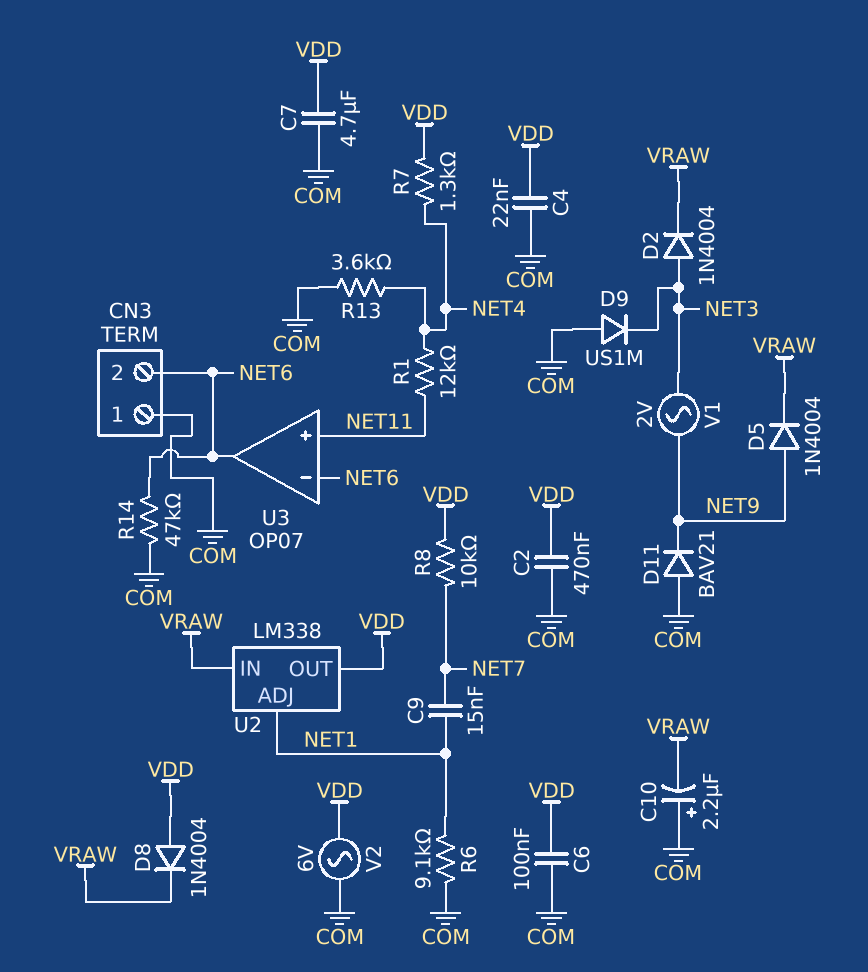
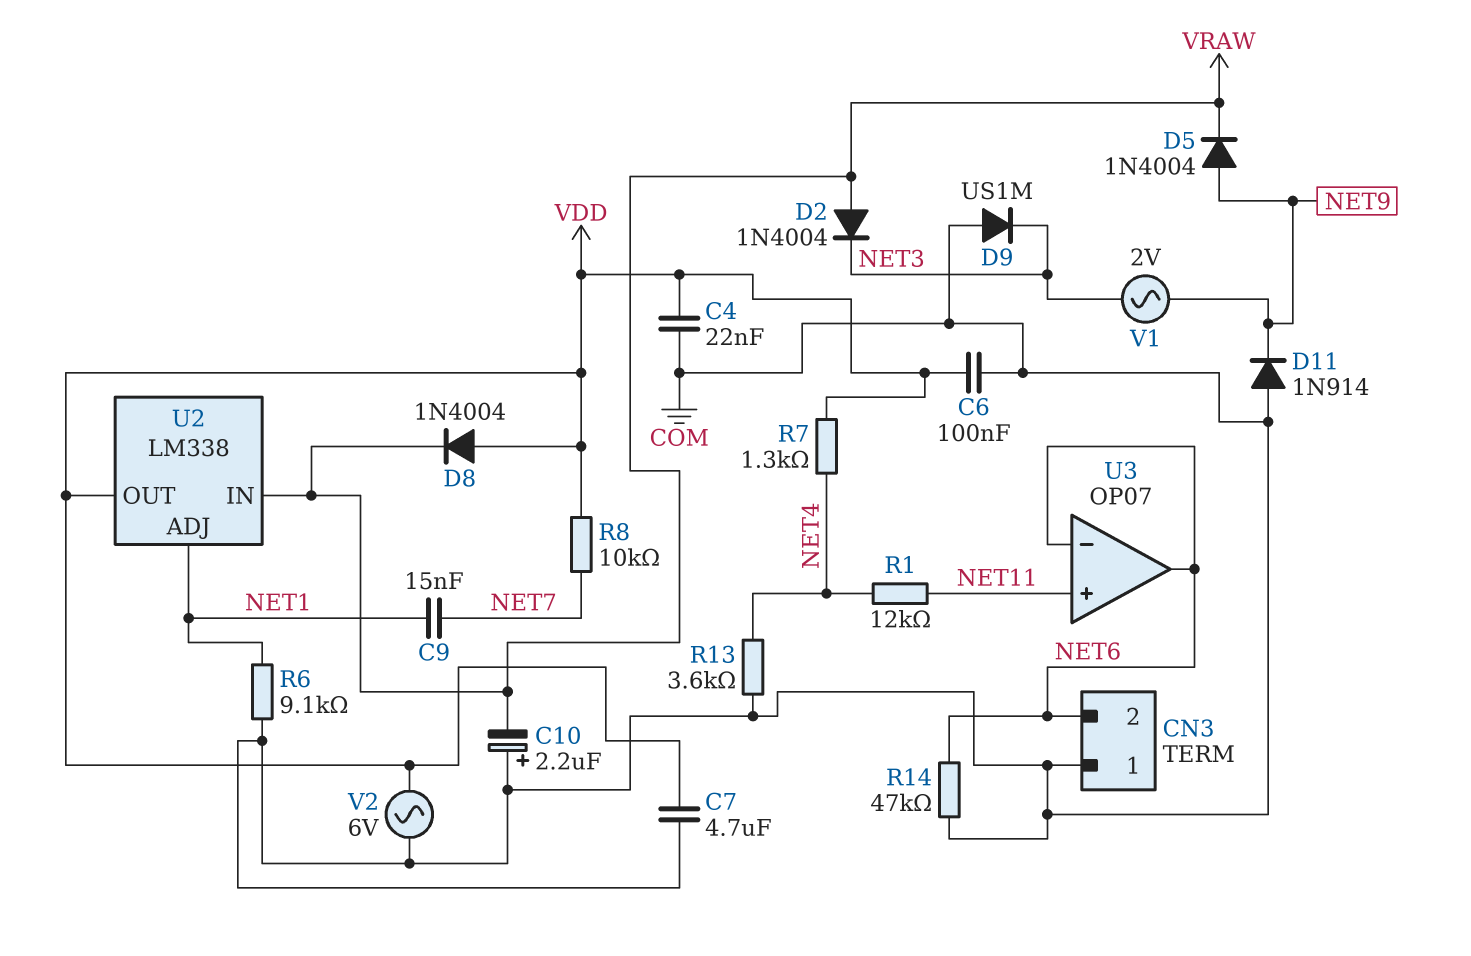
C2: 470nF (COM, VDD) -> none
D2: diode 1N4004 (A NET3, K VRAW) -> diode 1N4004 (A VRAW, K NET3)
D11: diode BAV21 (A COM, K NET9) -> diode 1N914 (A COM, K NET9)

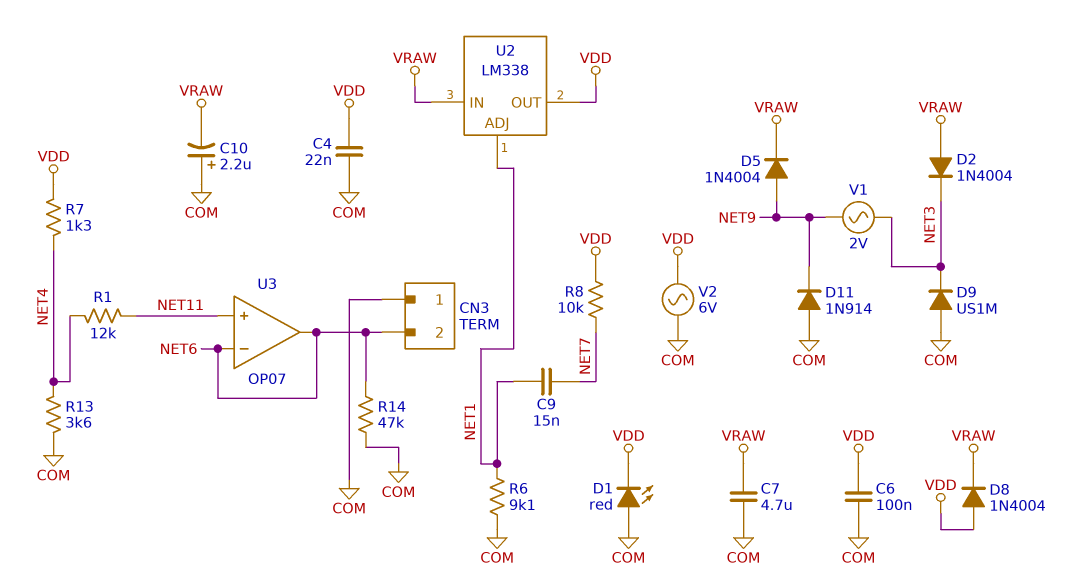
C7: 4.7uF (COM, VDD) -> 4.7uF (COM, VRAW)
D1: none -> LED red (A COM, K VDD)

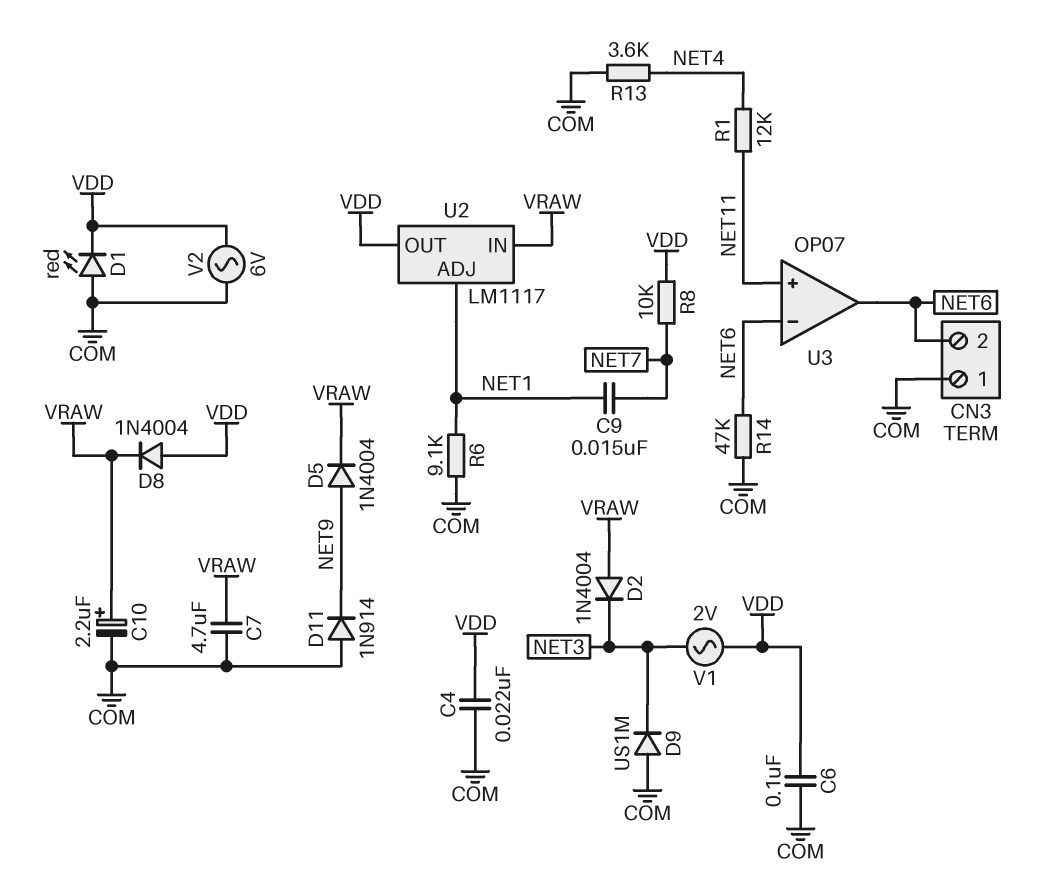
C10: 2.2uF (plus COM, minus VRAW) -> 2.2uF (plus VRAW, minus COM)
R7: 1.3k (NET4, VDD) -> none
U2: LM338 -> LM1117
V1: AC 2V (NET3, NET9) -> AC 2V (NET3, VDD)

